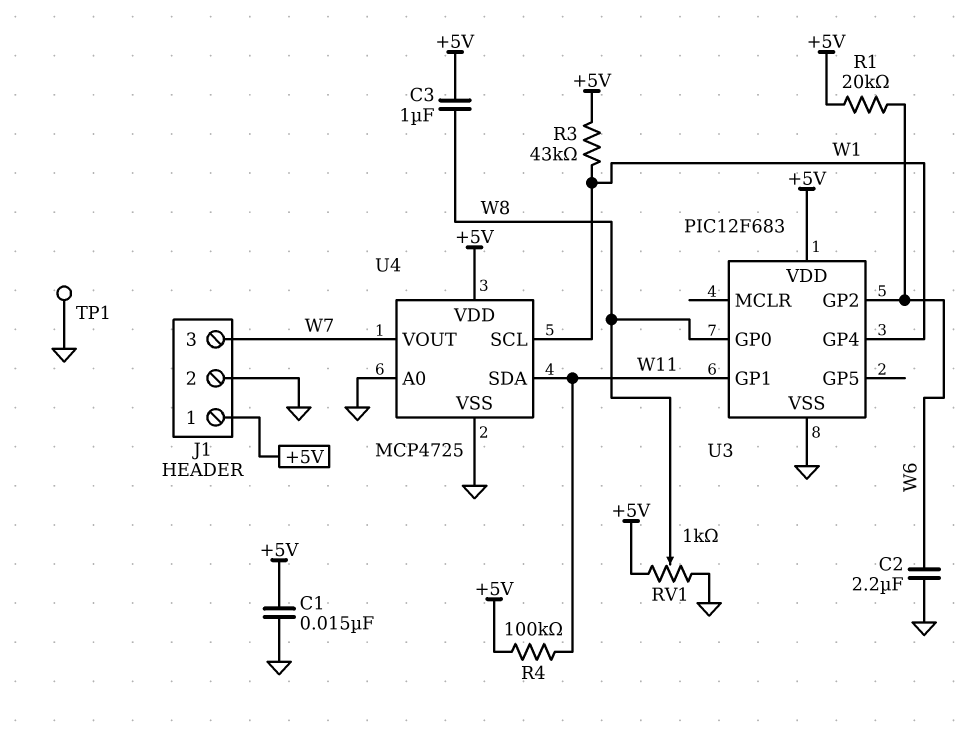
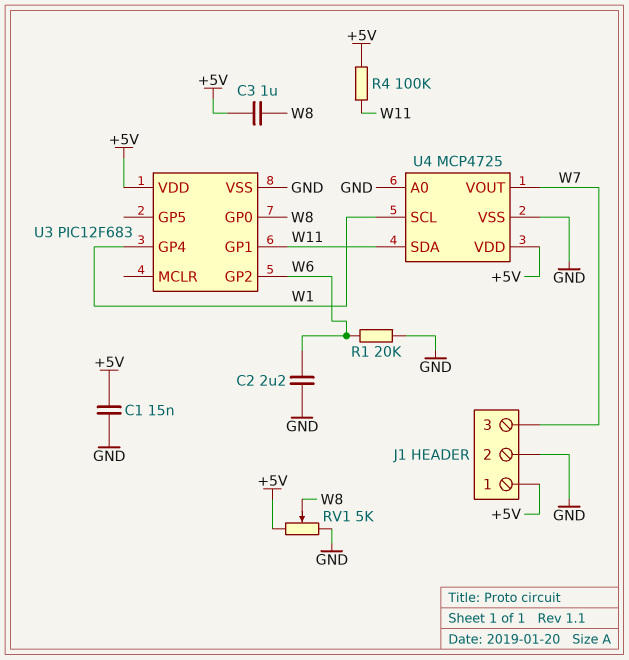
R1: 20k (+5V, W6) -> 20k (GND, W6)
R3: 43k (+5V, W1) -> none
RV1: 1k (+5V, GND, wiper W8) -> 5k (+5V, GND, wiper W8)
TP1: test point (GND) -> none

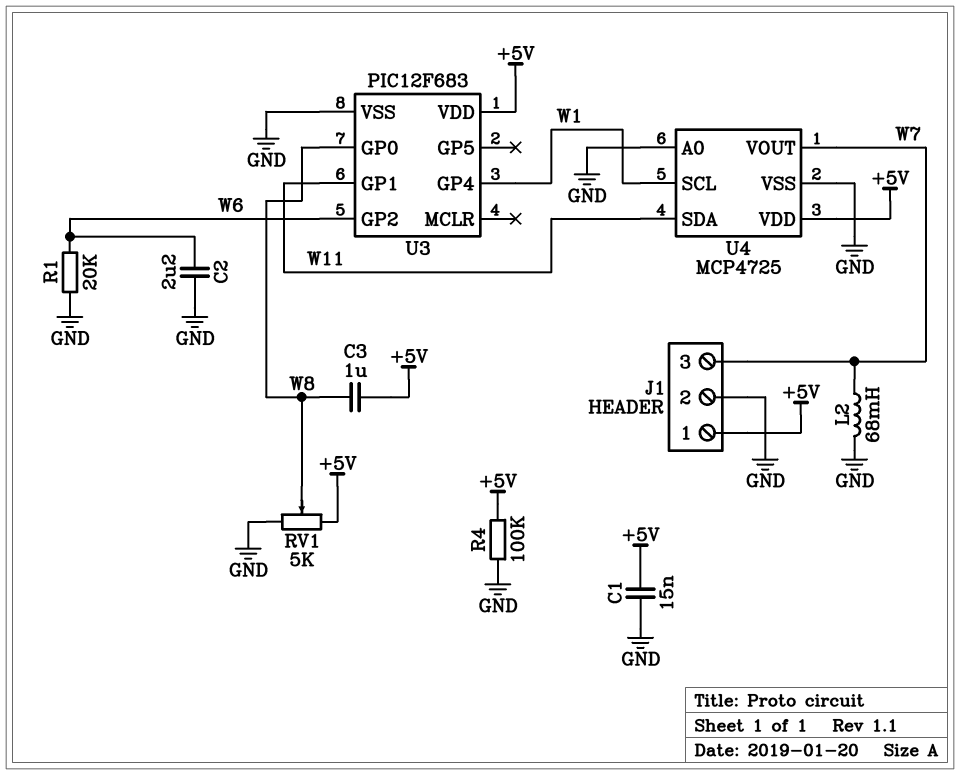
L2: none -> 68mH (GND, W7)
R4: 100k (+5V, W11) -> 100k (+5V, GND)

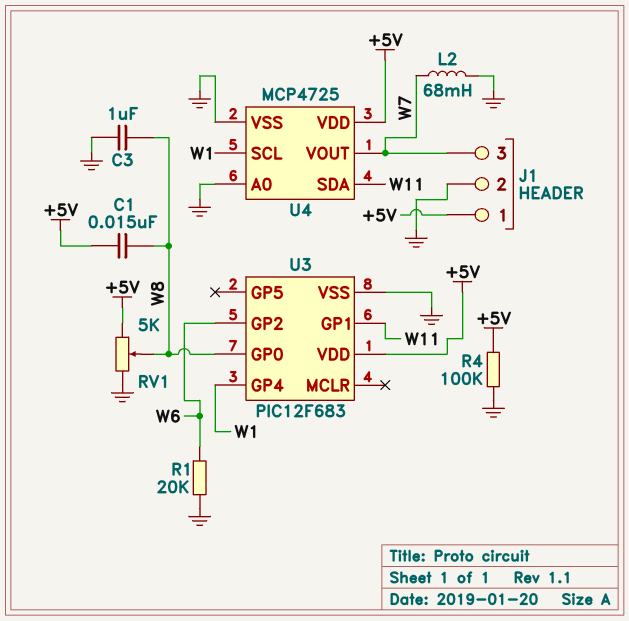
C1: 15nF (+5V, GND) -> 15nF (+5V, W8)
C2: 2.2uF (GND, W6) -> none
C3: 1uF (+5V, W8) -> 1uF (GND, W8)

